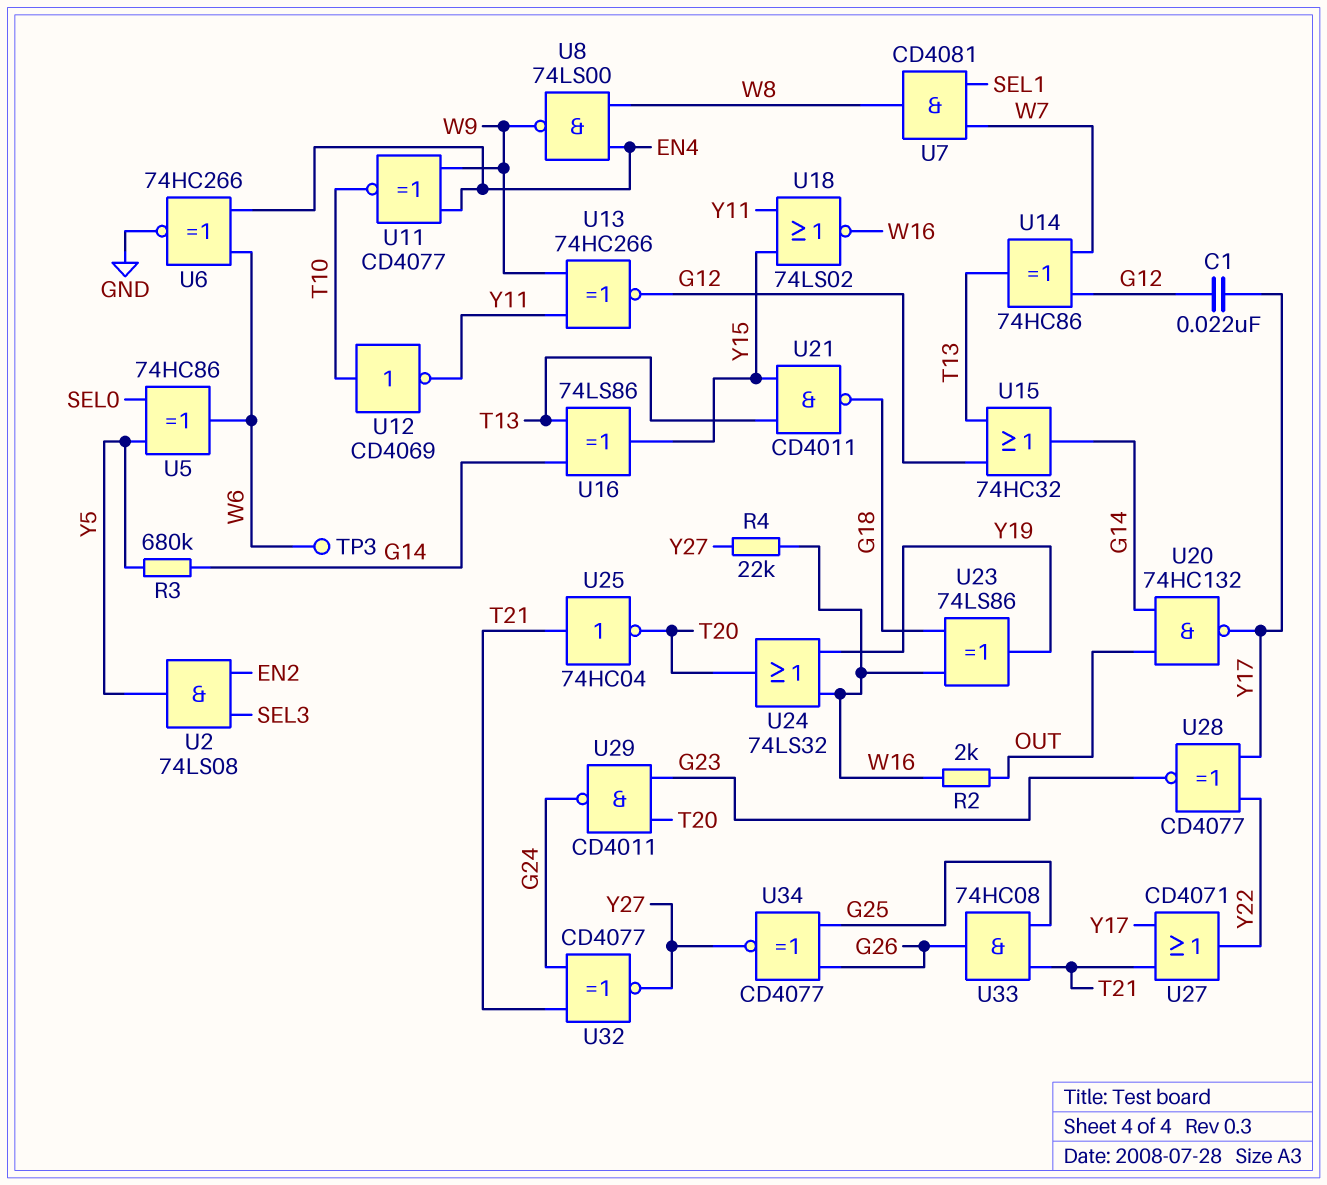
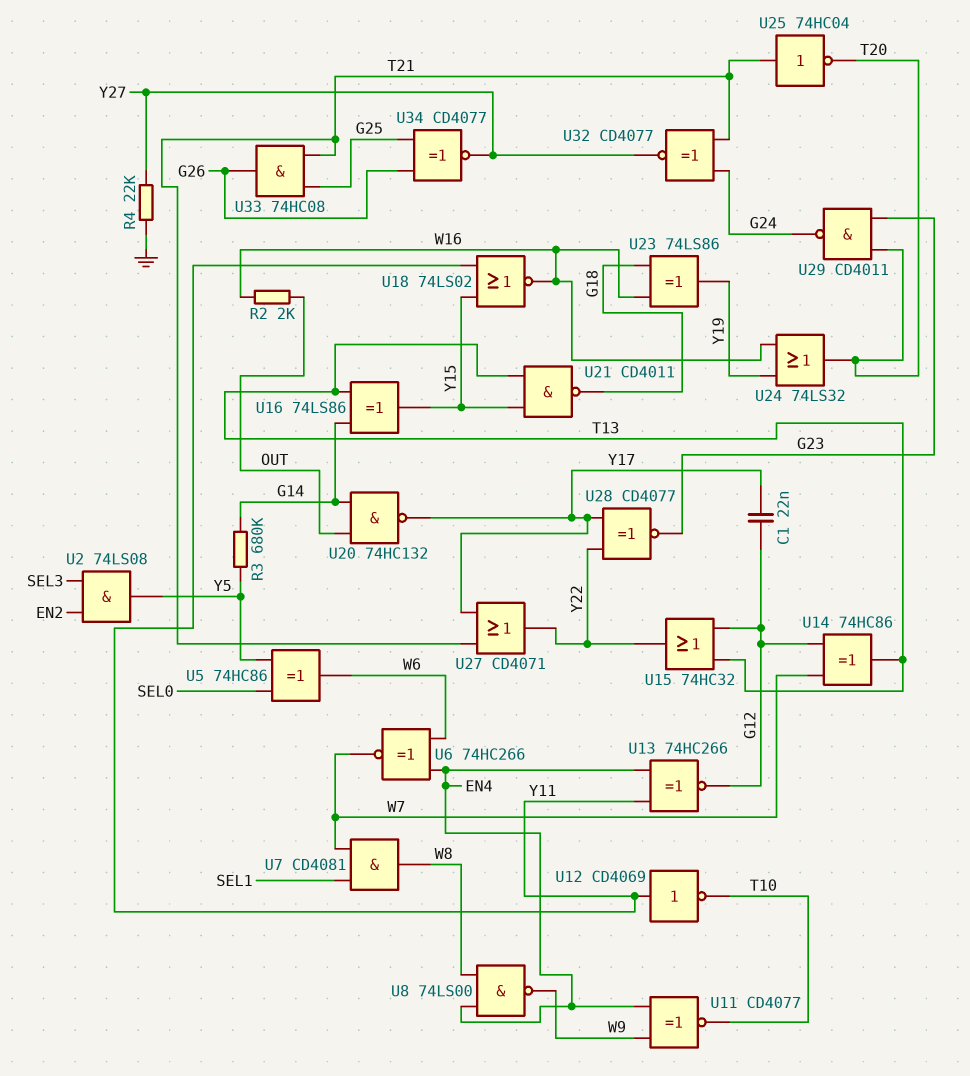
R4: 22k (W16, Y27) -> 22k (GND, Y27)
TP3: test point (W6) -> none
U6: XNOR 74HC266 (in EN4, in W6, out GND) -> XNOR 74HC266 (in EN4, in W6, out W7)
U12: NOT CD4069 (in T10, out Y11) -> NOT CD4069 (in Y11, out T10)
U13: XNOR 74HC266 (in W9, in Y11, out G12) -> XNOR 74HC266 (in EN4, in Y11, out G12)
U15: OR 74HC32 (in G12, in T13, out G14) -> OR 74HC32 (in G12, in T13, out Y22)

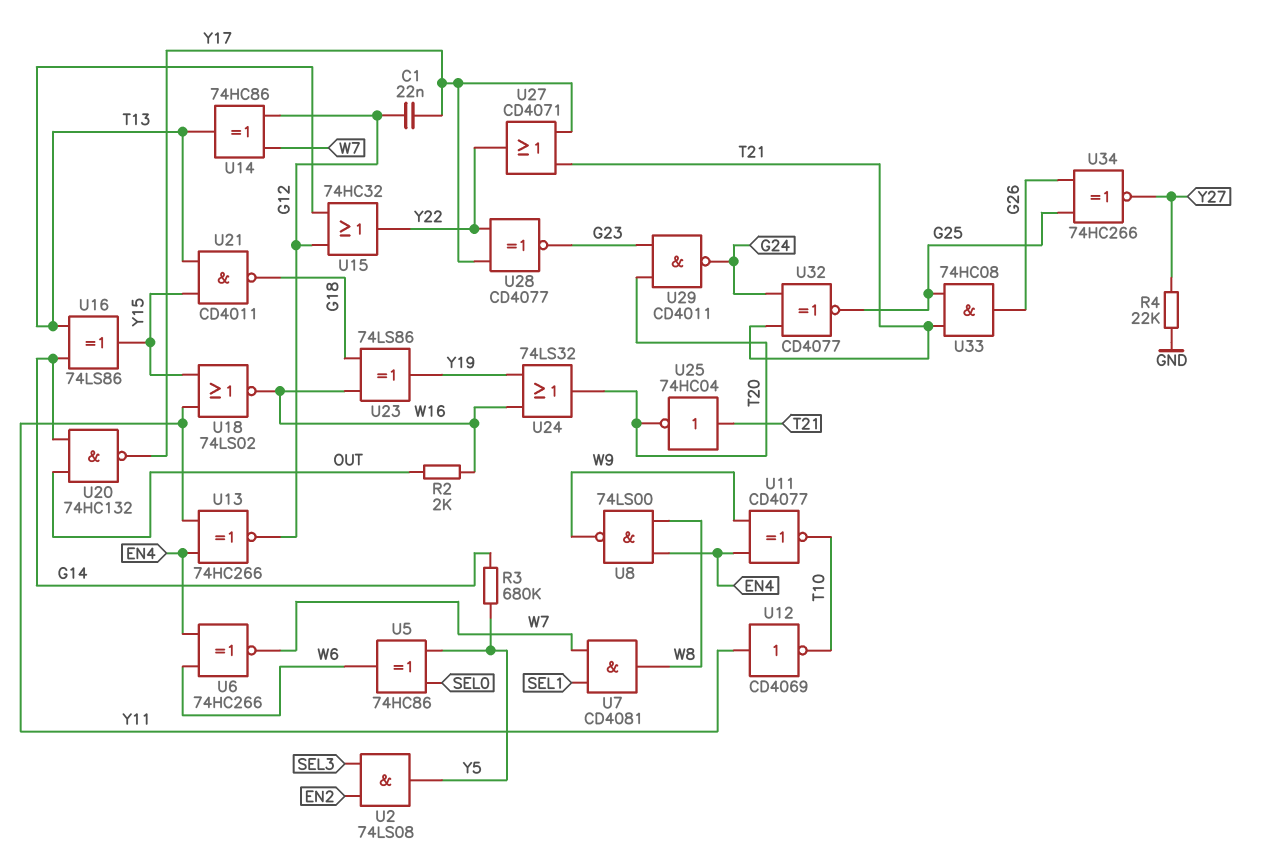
U32: XNOR CD4077 (in G24, in T21, out Y27) -> XNOR CD4077 (in G24, in T21, out G25)
U34: XNOR CD4077 (in G25, in G26, out Y27) -> XNOR 74HC266 (in G25, in G26, out Y27)

